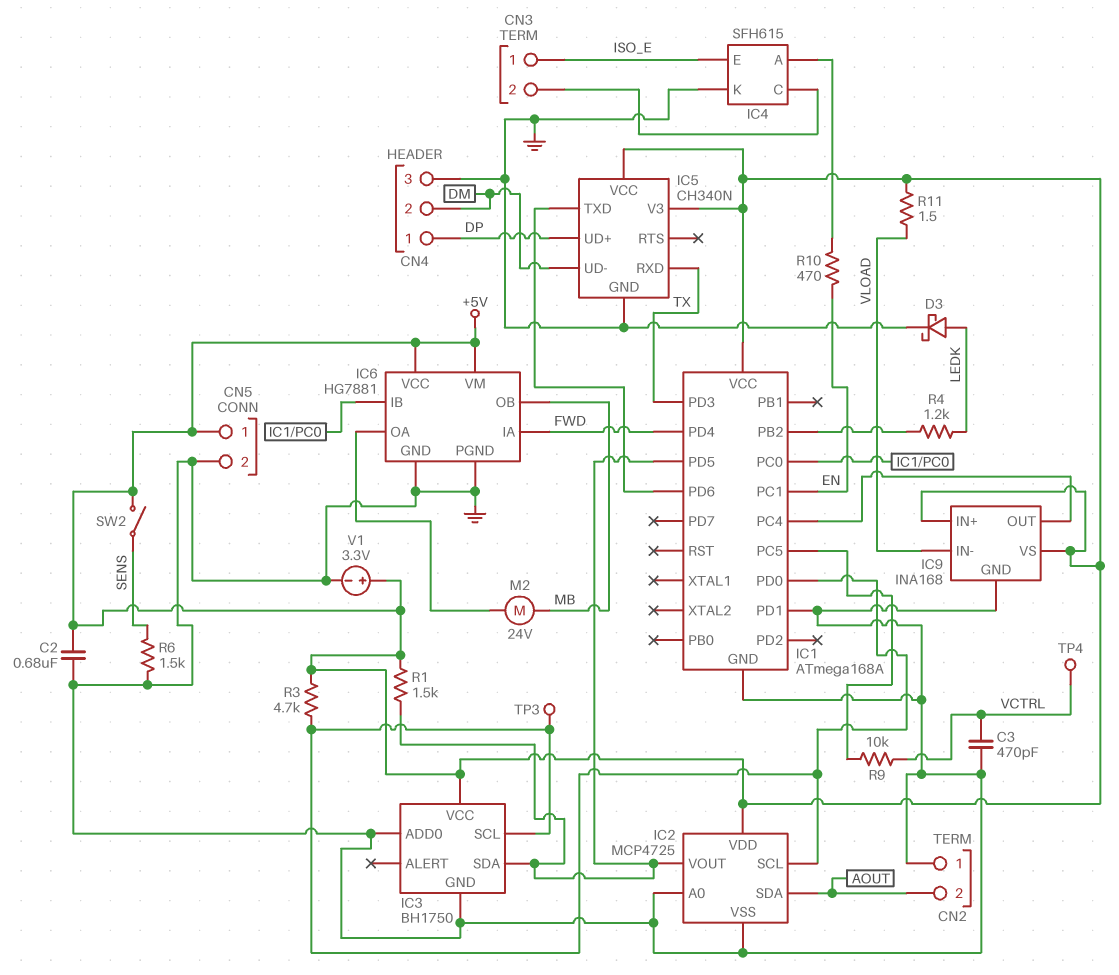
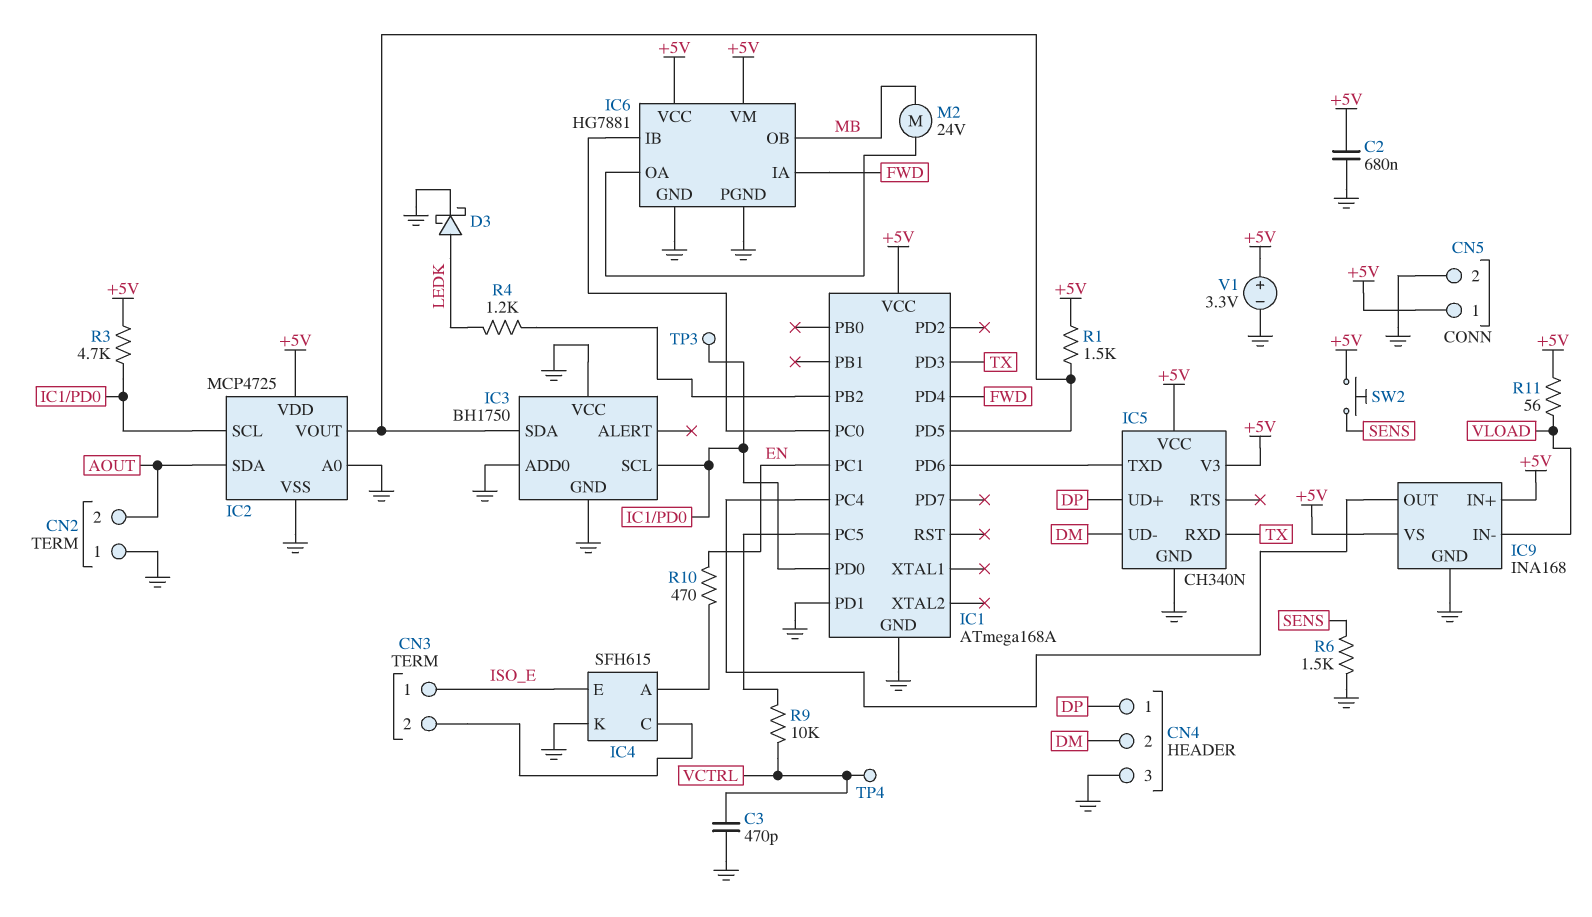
IC3 pin VCC: +5V -> GND
R11: 1.5 (+5V, VLOAD) -> 56 (+5V, VLOAD)
SW2: switch (+5V, SENS) -> button (+5V, SENS)

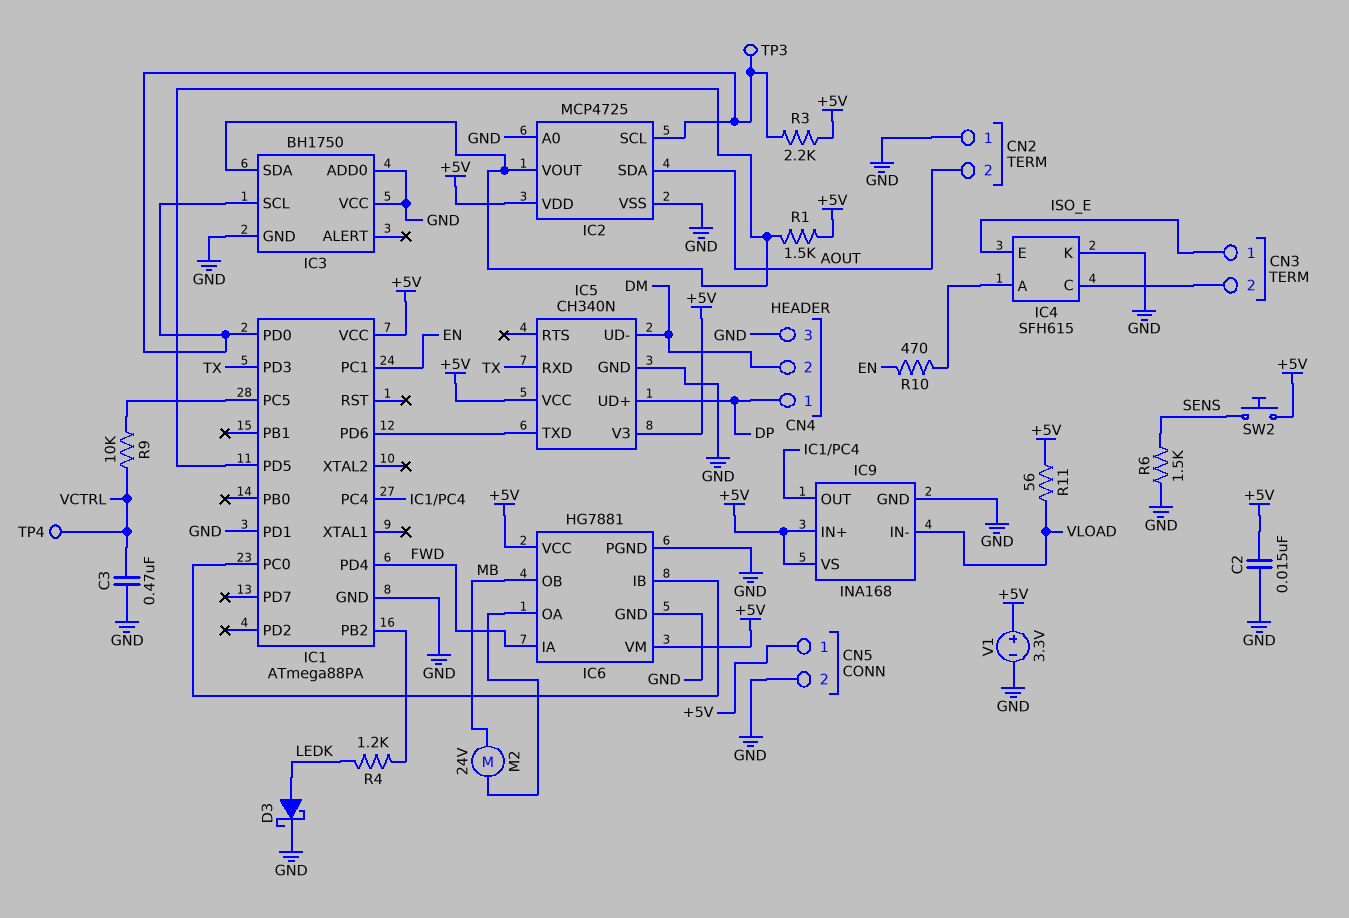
C2: 680nF (+5V, GND) -> 15nF (+5V, GND)
C3: 470pF (GND, VCTRL) -> 470nF (GND, VCTRL)
IC1: ATmega168A -> ATmega88PA
R3: 4.7k (+5V, IC1/PD0) -> 2.2k (+5V, IC1/PD0)

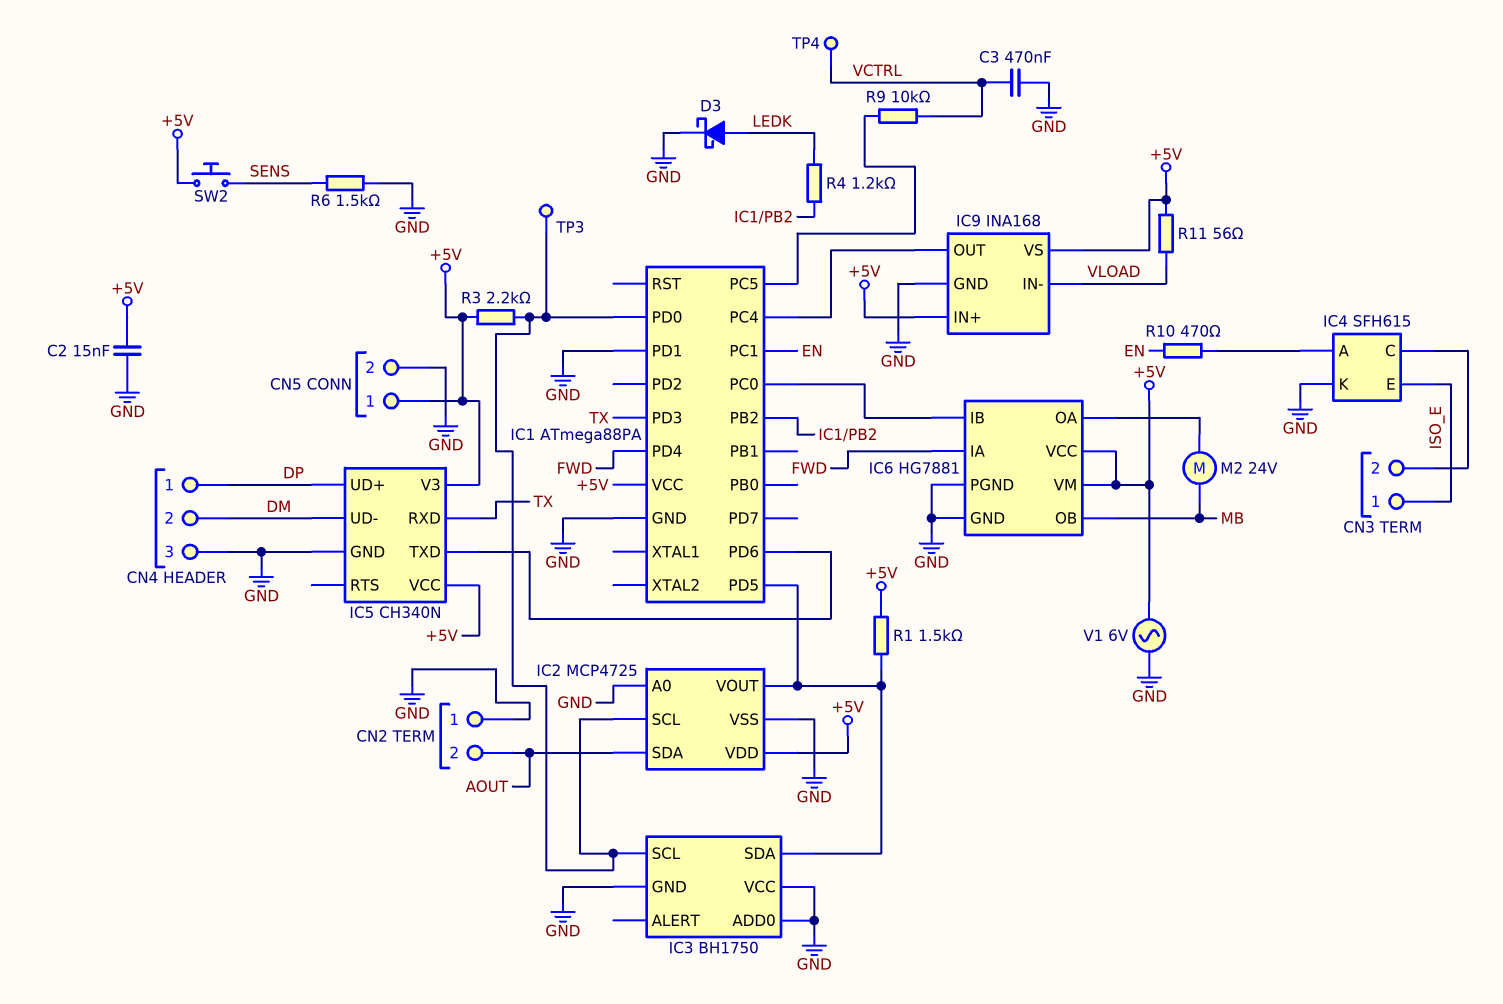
V1: 3.3V (plus +5V, minus GND) -> AC 6V (+5V, GND)

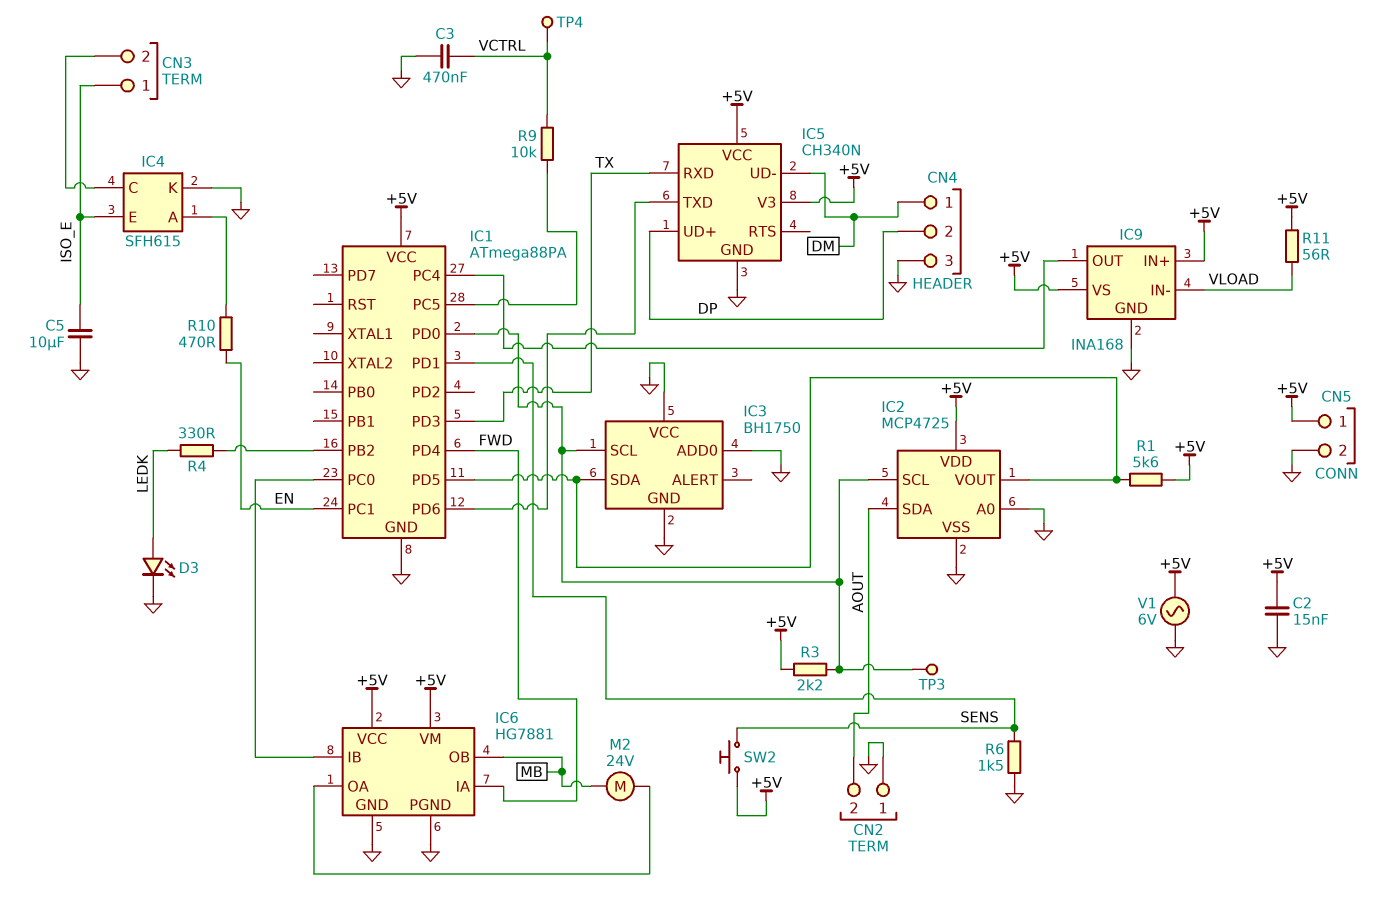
C5: none -> 10uF (GND, ISO_E)
CN4 pin 1: DP -> DM
CN4 pin 2: DM -> DP
D3: schottky (A LEDK, K GND) -> LED (A LEDK, K GND)
IC1 pin PD1: GND -> SENS
R1: 1.5k (+5V, IC1/PD5) -> 5.6k (+5V, IC1/PD5)
R4: 1.2k (IC1/PB2, LEDK) -> 330 (IC1/PB2, LEDK)

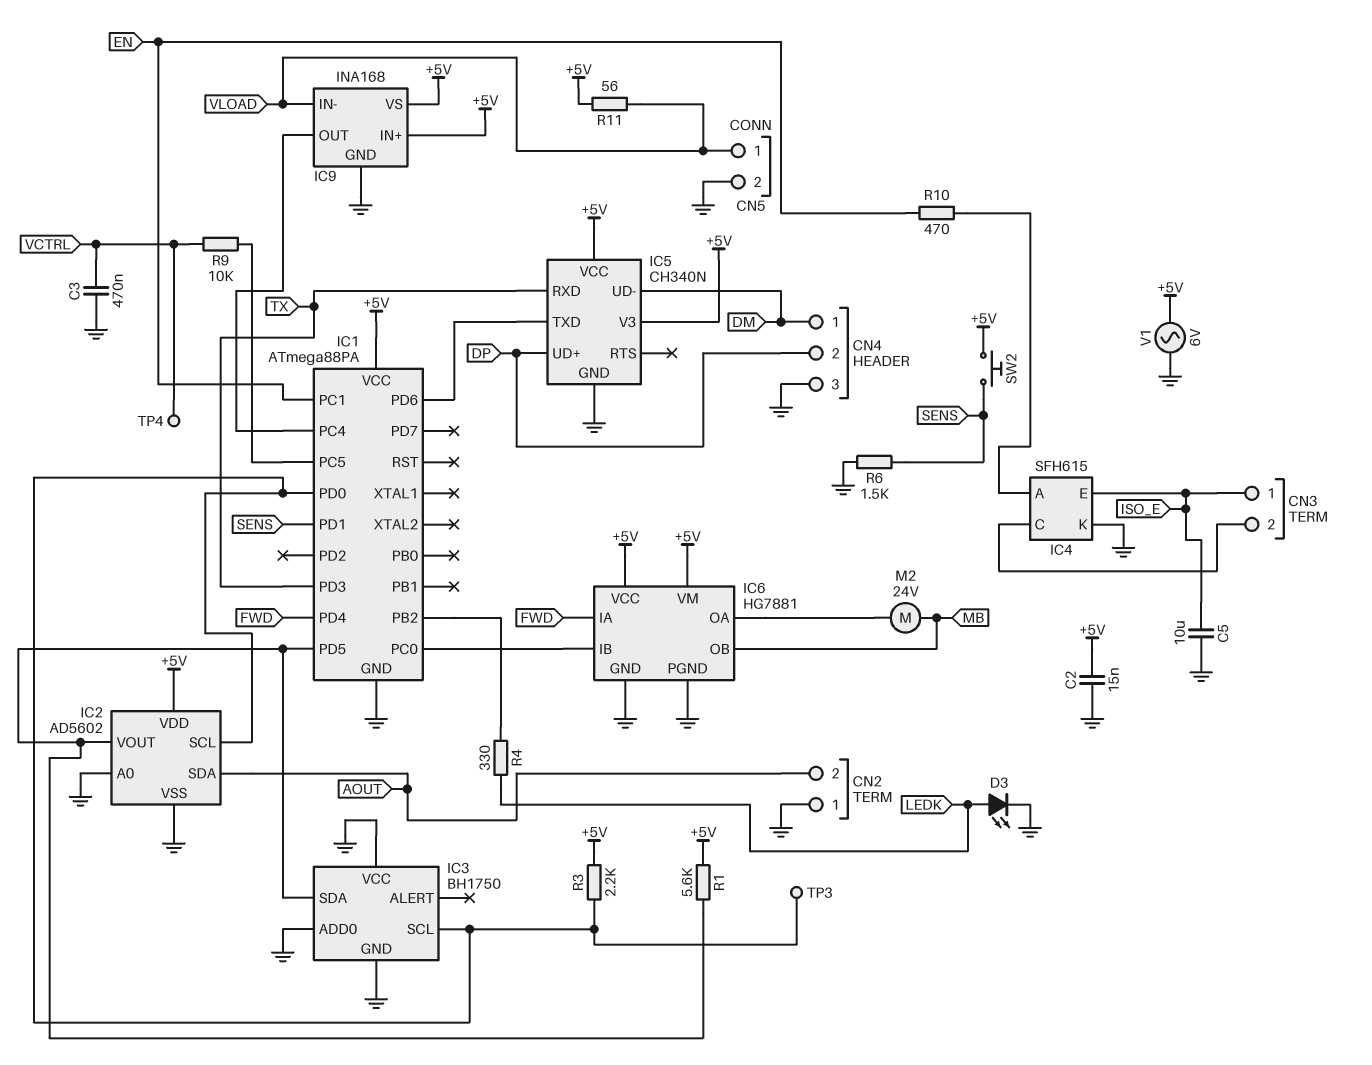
CN5 pin 1: +5V -> VLOAD
IC2: MCP4725 -> AD5602

